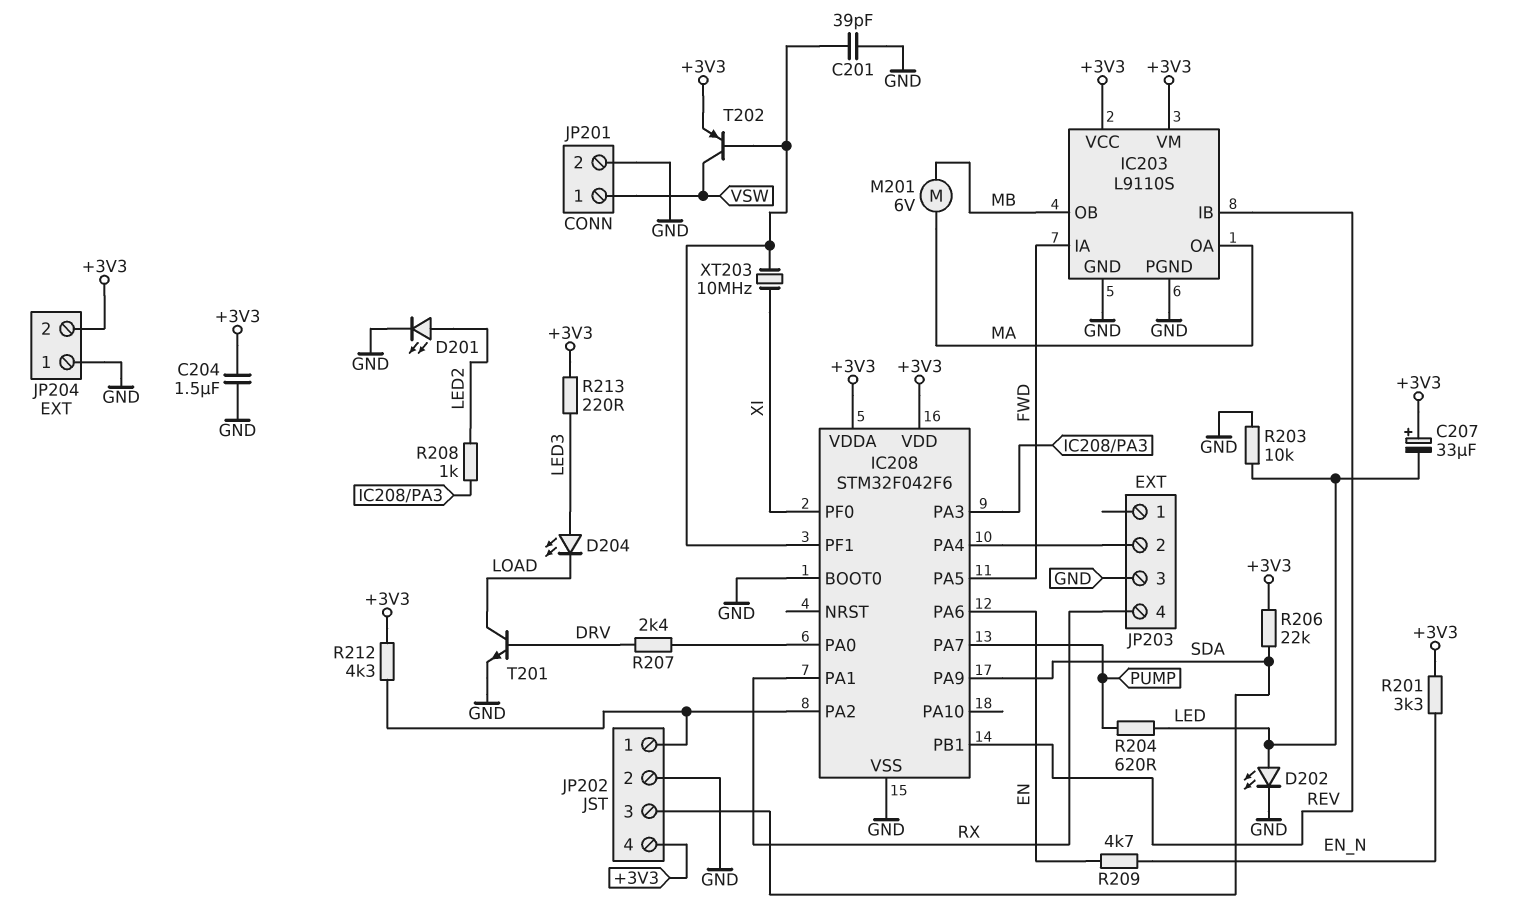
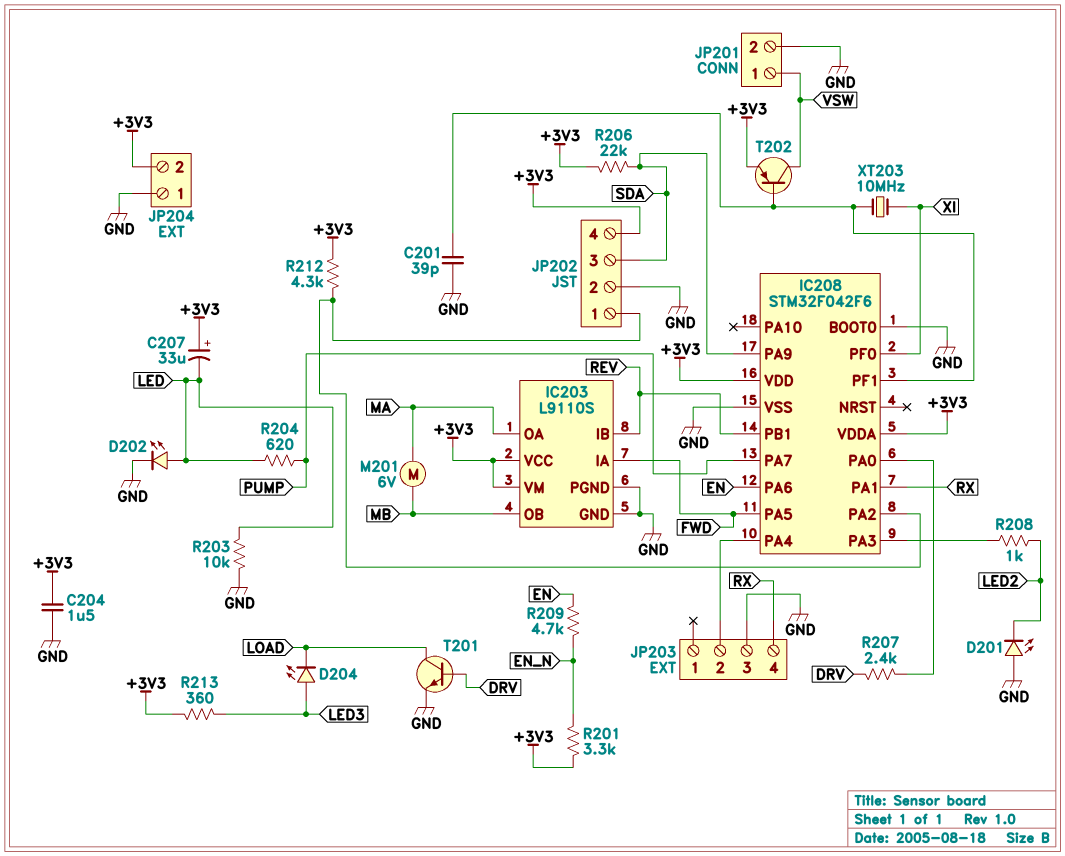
D201: LED (A LED2, K GND) -> LED (A GND, K LED2)
R213: 220 (+3V3, LED3) -> 360 (+3V3, LED3)

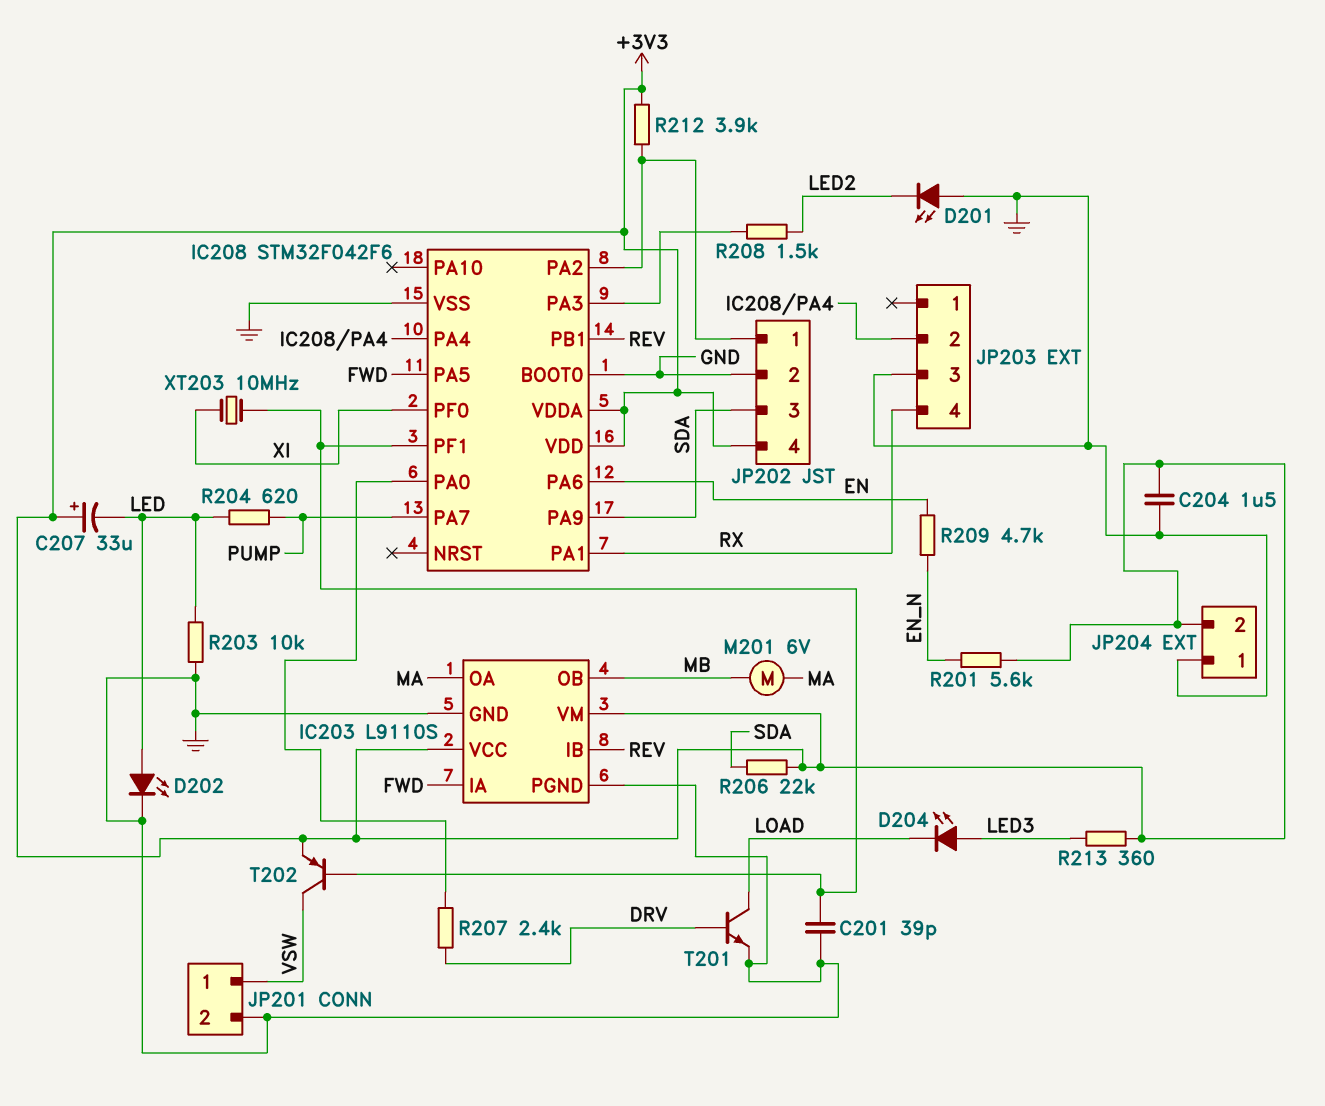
R201: 3.3k (+3V3, EN_N) -> 5.6k (+3V3, EN_N)
R208: 1k (IC208/PA3, LED2) -> 1.5k (IC208/PA3, LED2)
R212: 4.3k (+3V3, IC208/PA2) -> 3.9k (+3V3, IC208/PA2)

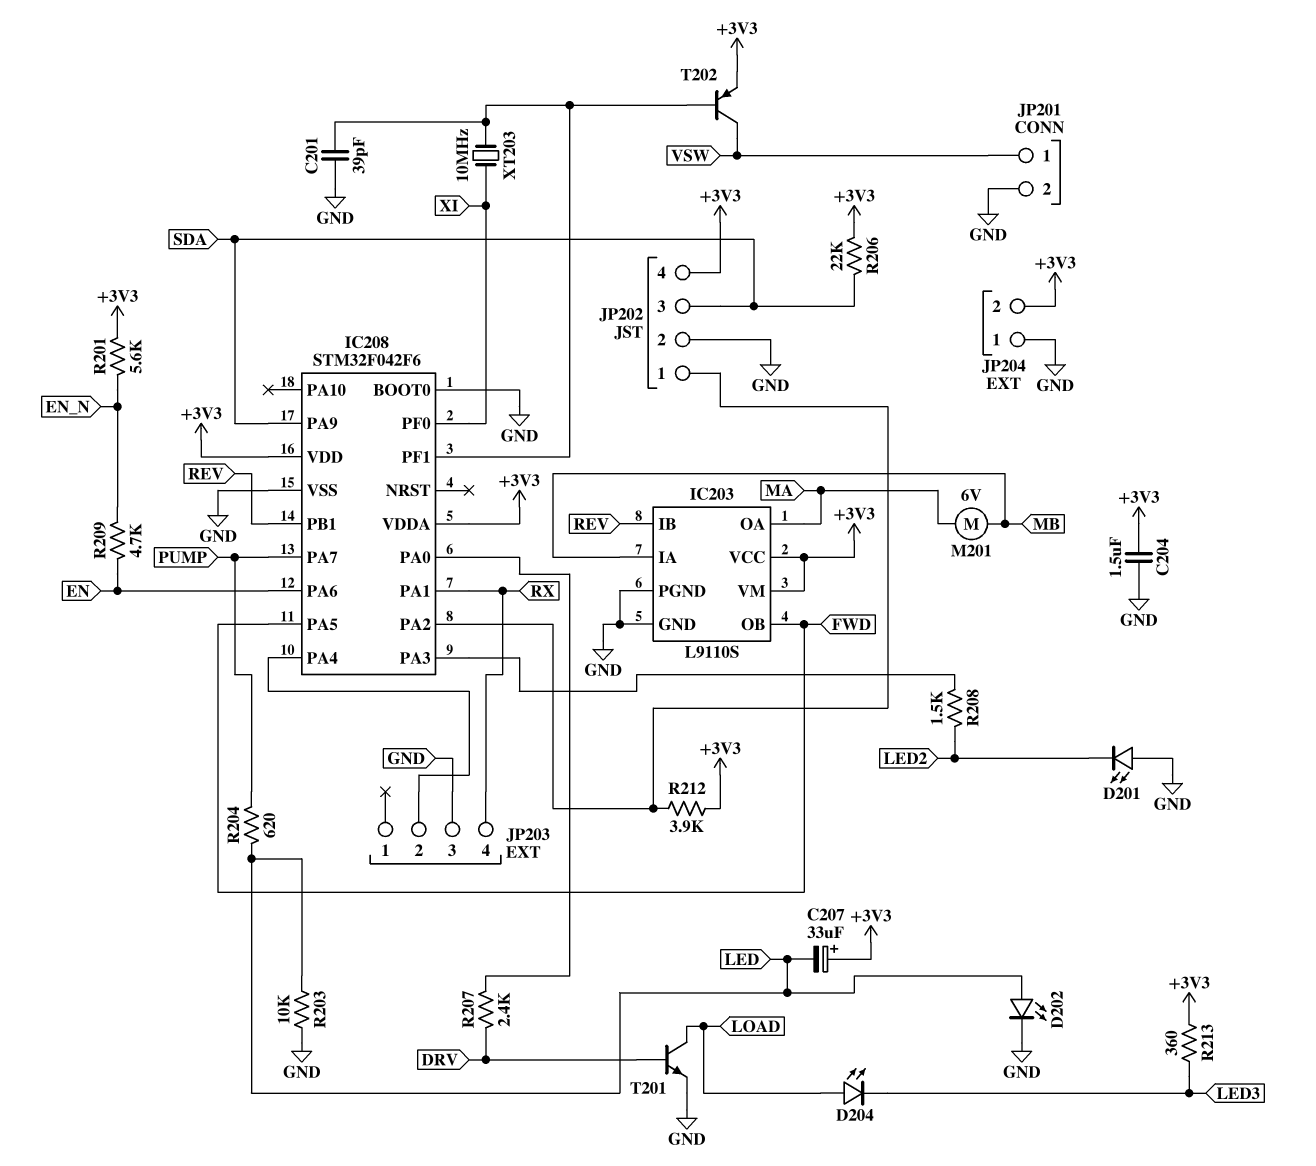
D204: LED (A LED3, K LOAD) -> LED (A LOAD, K LED3)
IC203 pin IA: FWD -> MB
IC203 pin OB: MB -> FWD

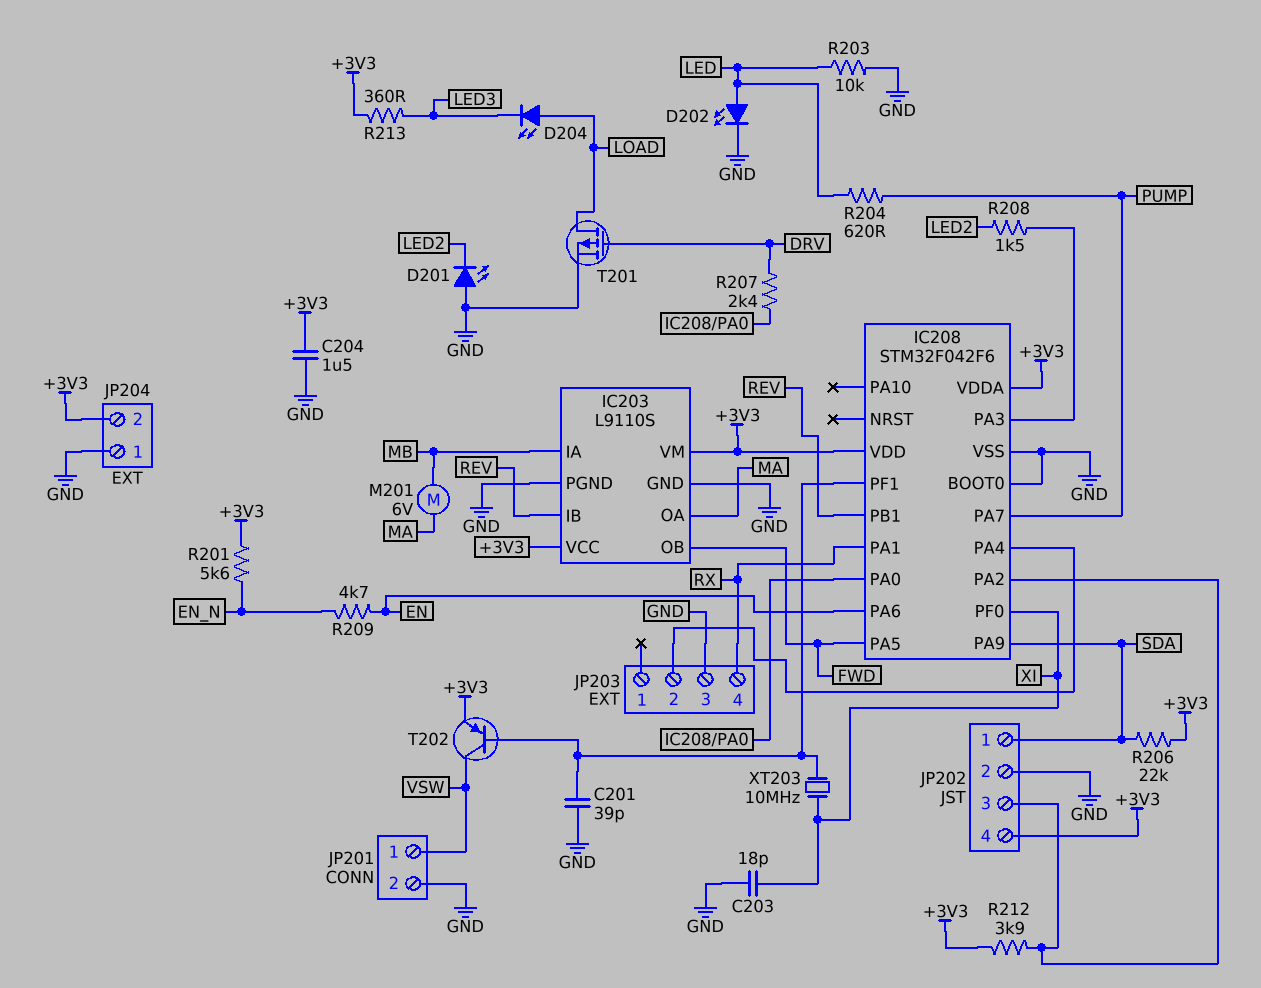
C203: none -> 18pF (GND, XI)
C207: 33uF (plus +3V3, minus LED) -> none
JP202 pin 1: IC208/PA2 -> SDA
JP202 pin 3: SDA -> IC208/PA2
T201: NPN (B DRV, C LOAD, E GND) -> PMOS (G DRV, D LOAD, S GND)

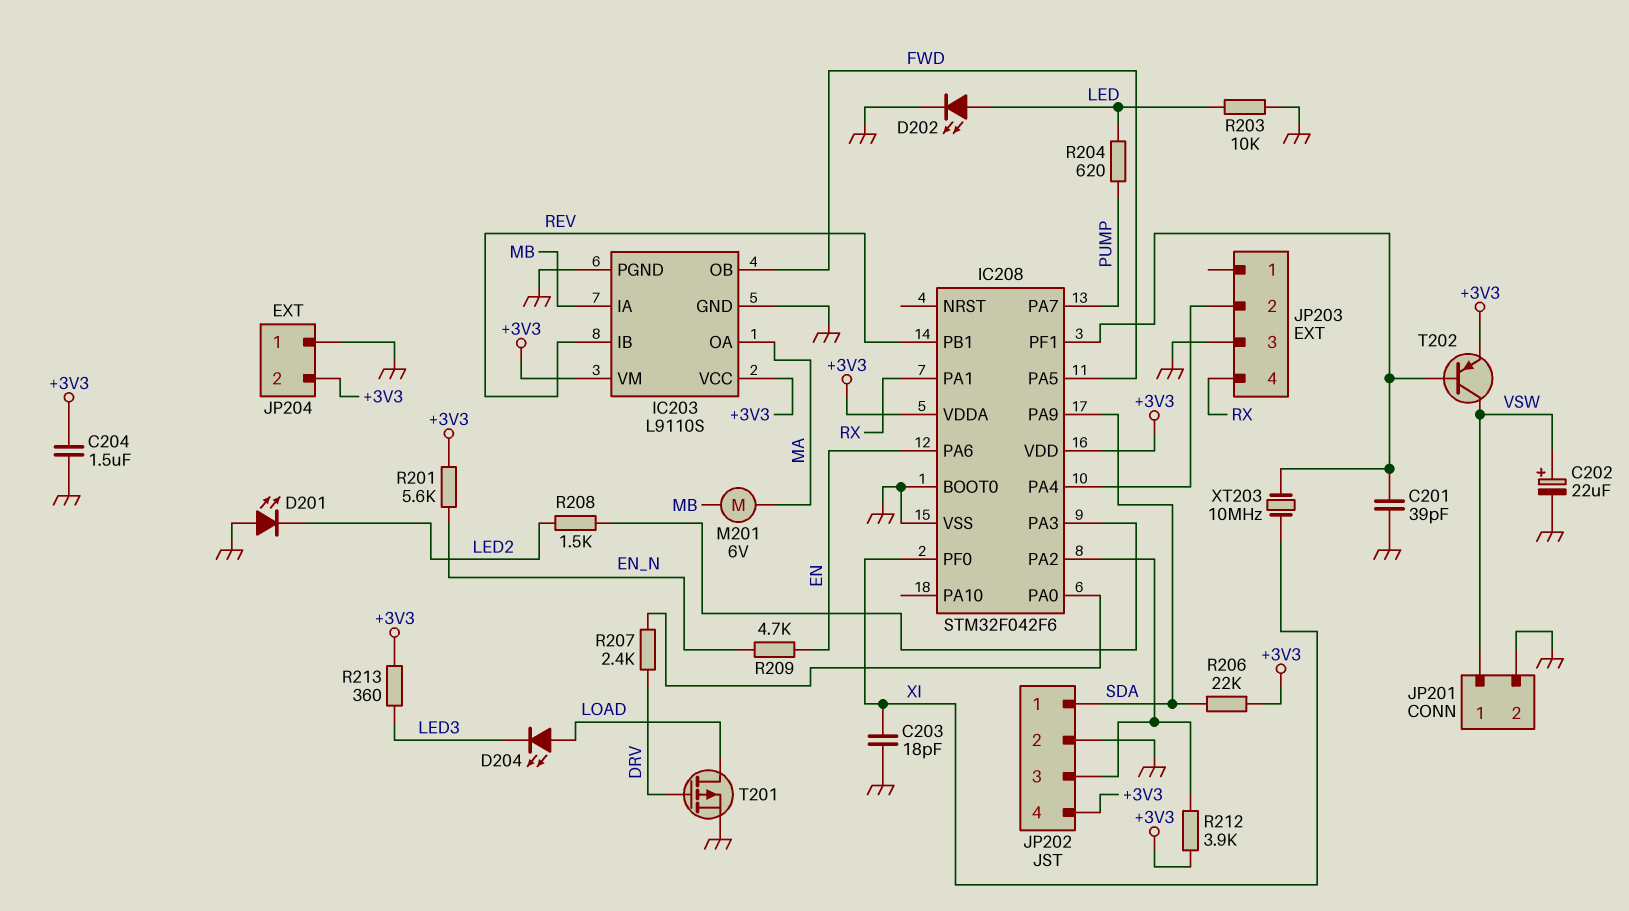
C202: none -> 22uF (plus VSW, minus GND)

